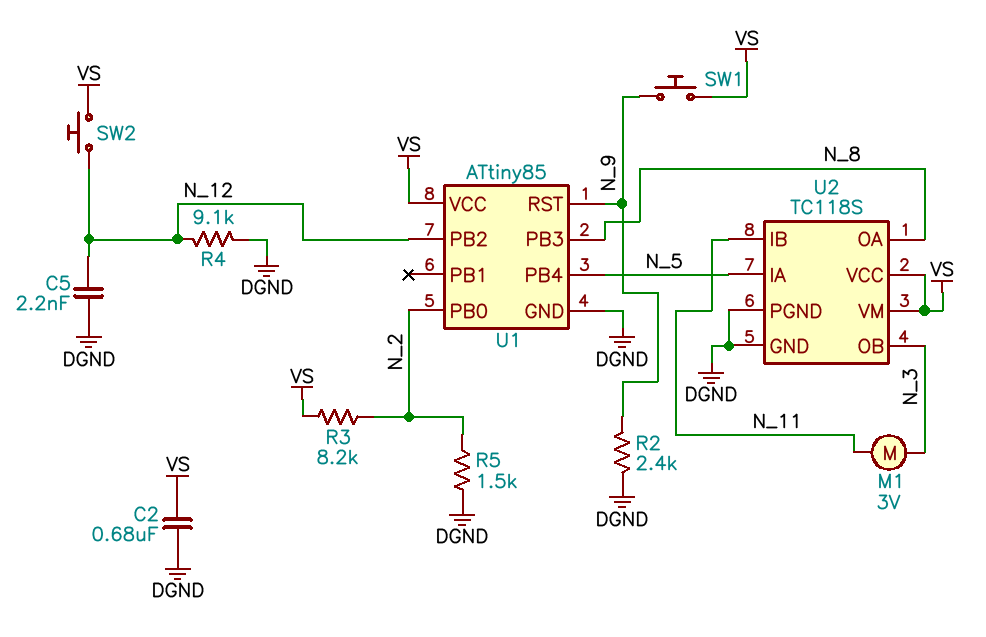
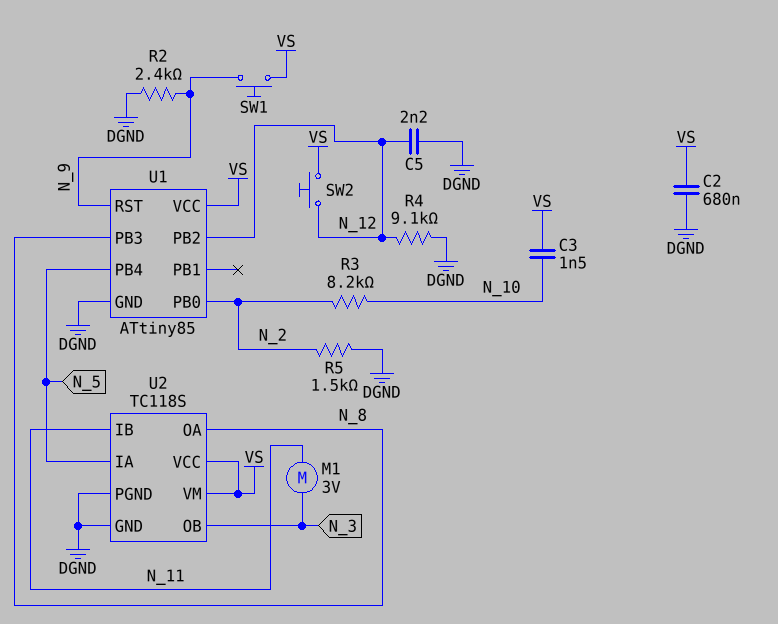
C3: none -> 1.5nF (N_10, VS)
R3: 8.2k (N_2, VS) -> 8.2k (N_2, N_10)

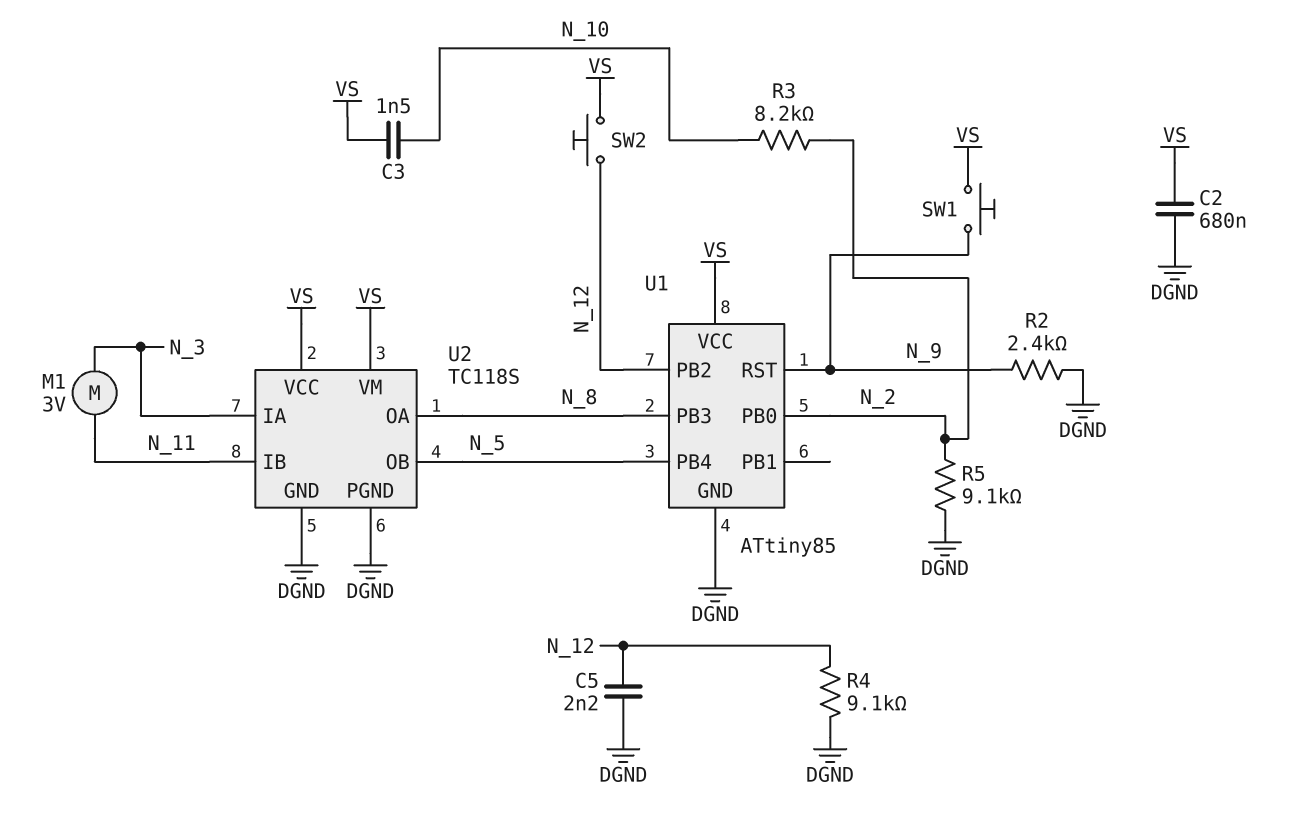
R5: 1.5k (DGND, N_2) -> 9.1k (DGND, N_2)
U2 pin IA: N_5 -> N_3
U2 pin OB: N_3 -> N_5

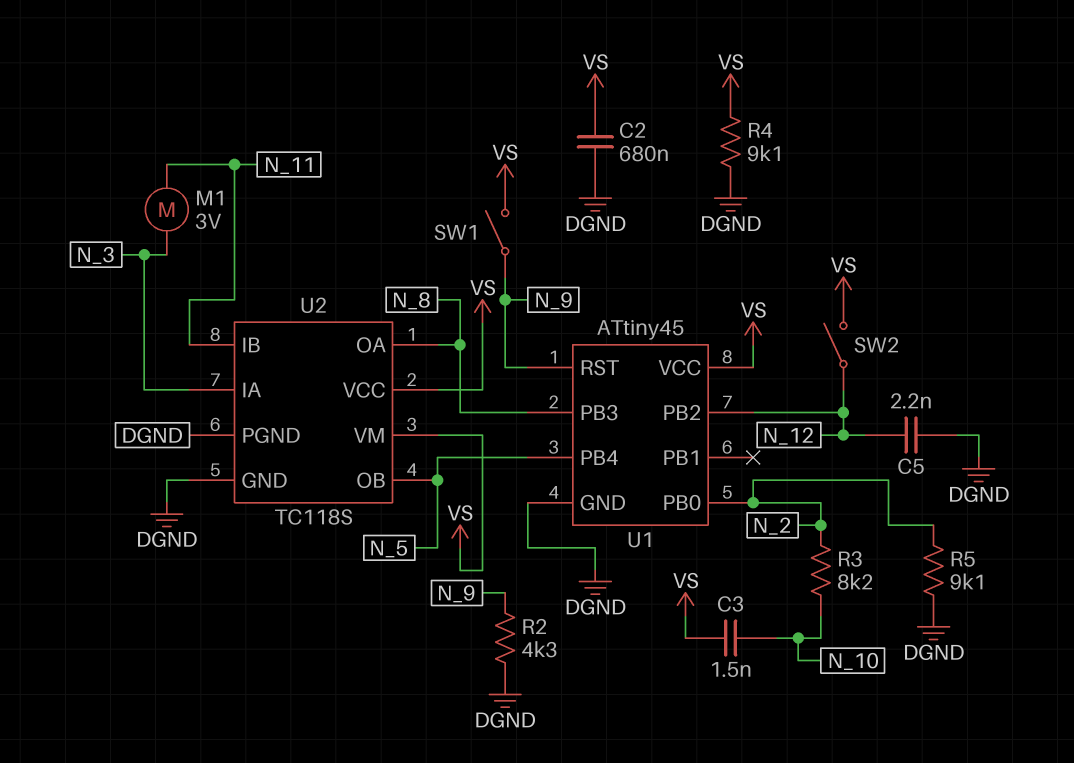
R2: 2.4k (DGND, N_9) -> 4.3k (DGND, N_9)
R4: 9.1k (DGND, N_12) -> 9.1k (DGND, VS)
SW1: button (N_9, VS) -> switch (N_9, VS)
SW2: button (N_12, VS) -> switch (N_12, VS)
U1: ATtiny85 -> ATtiny45

